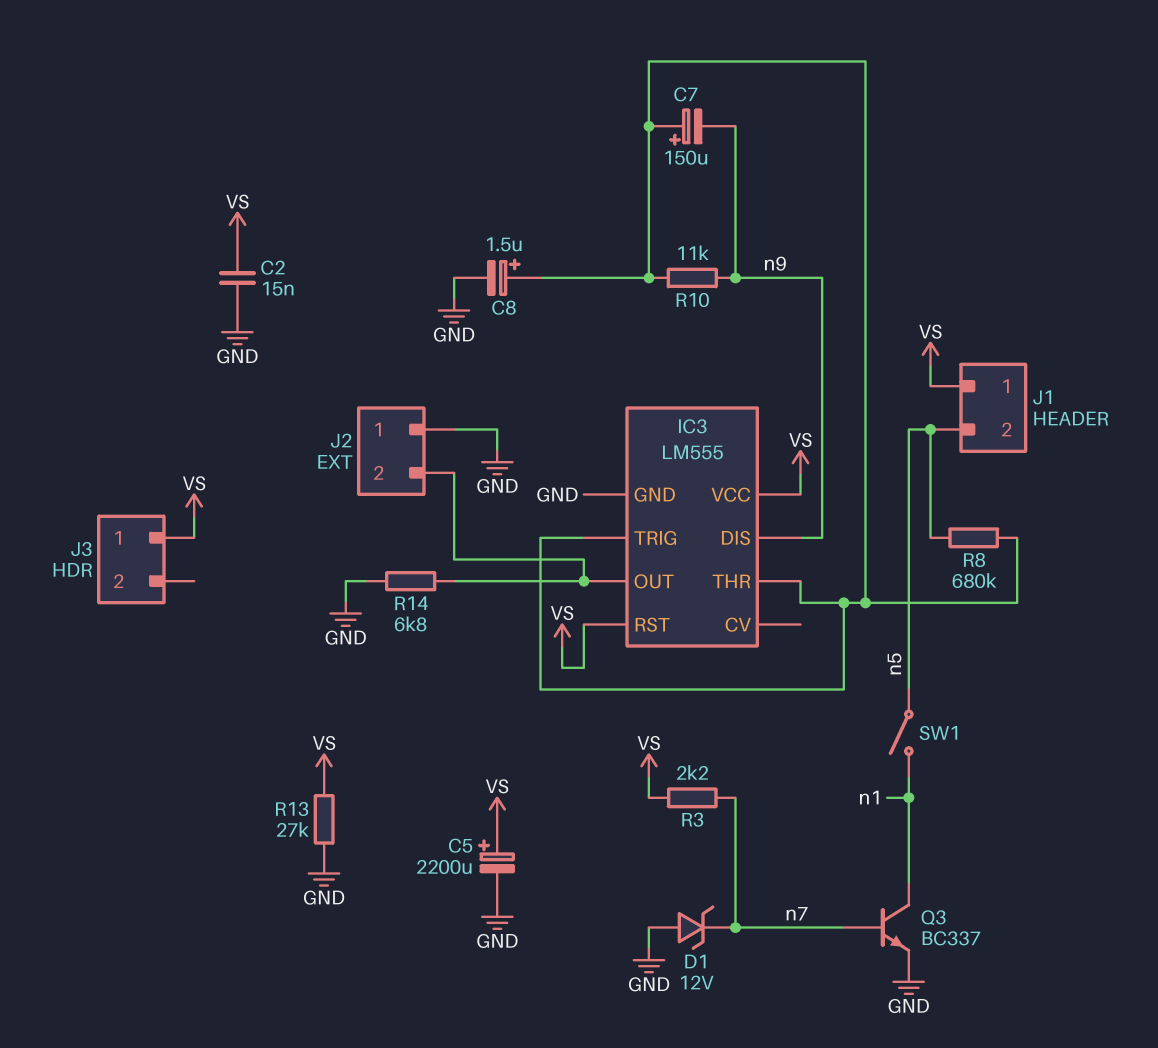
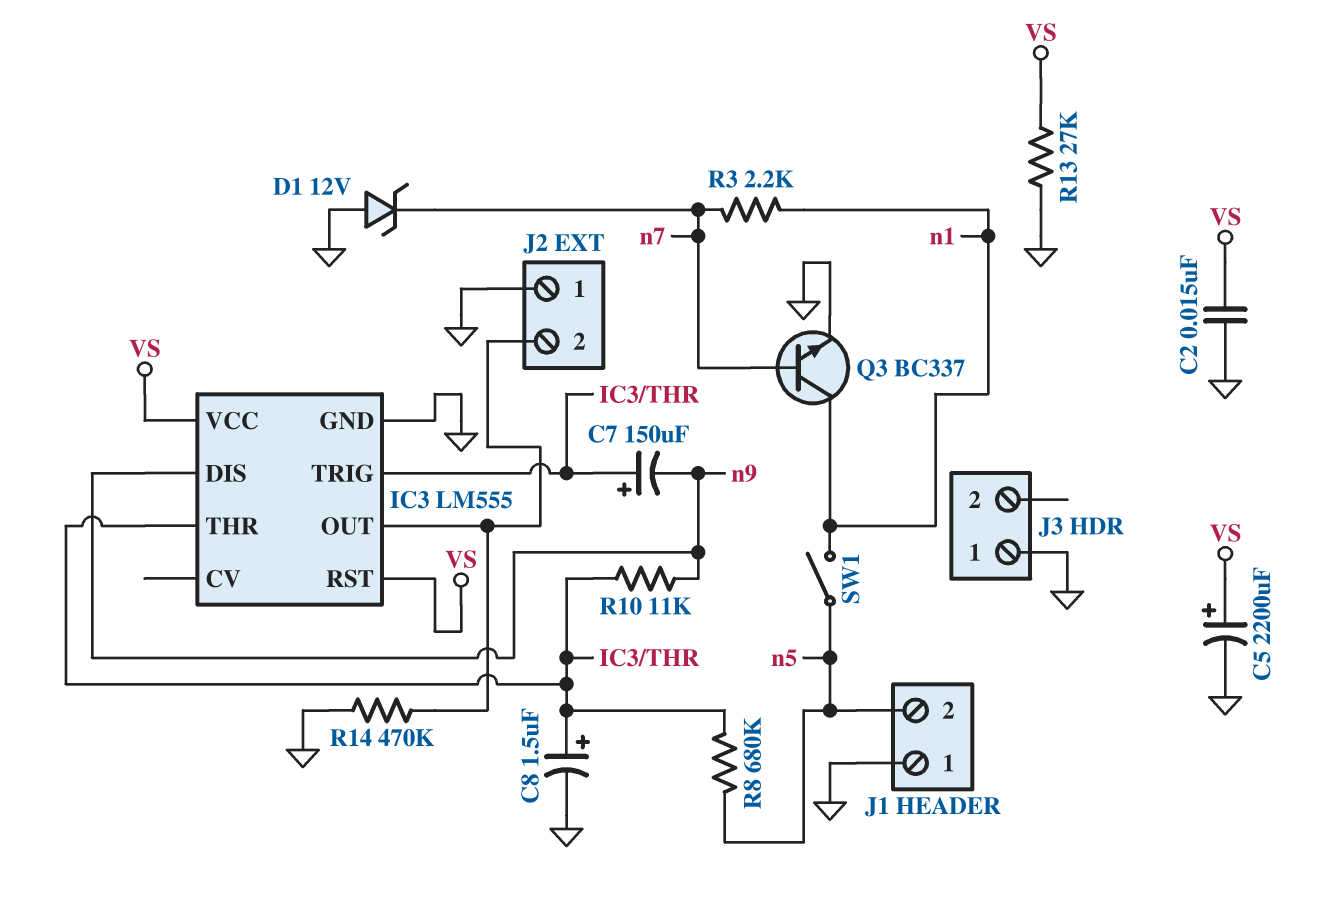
J1 pin 1: VS -> GND
J3 pin 1: VS -> GND
R3: 2.2k (VS, n7) -> 2.2k (n1, n7)
R14: 6.8k (GND, IC3/OUT) -> 470k (GND, IC3/OUT)

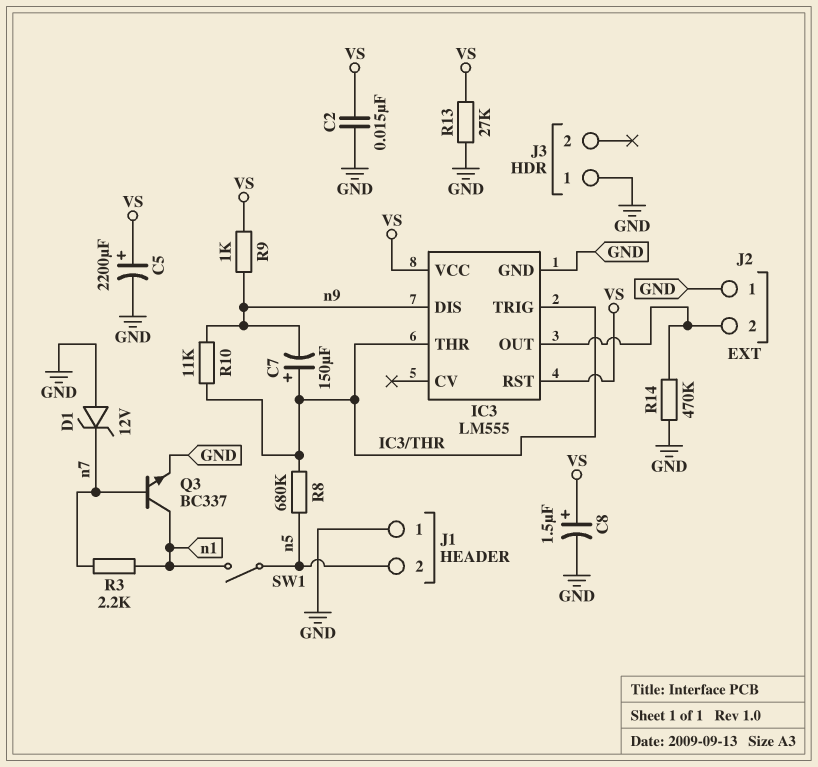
C8: 1.5uF (plus IC3/THR, minus GND) -> 1.5uF (plus VS, minus GND)
R9: none -> 1k (VS, n9)

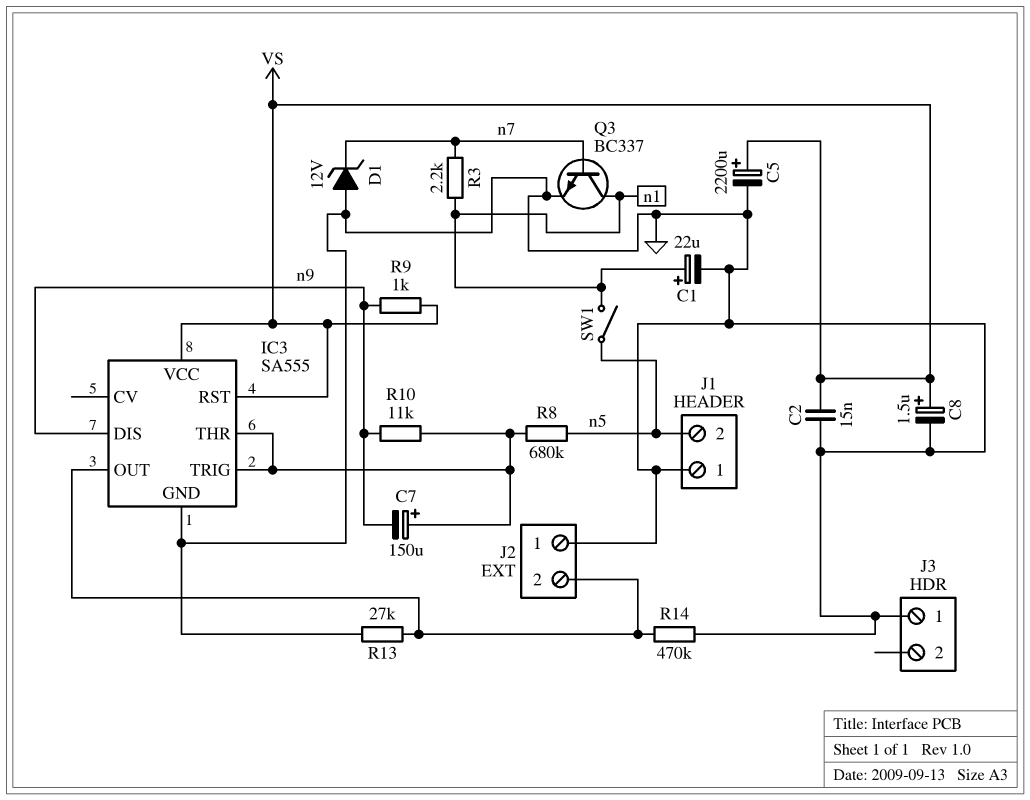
C1: none -> 22uF (plus n1, minus GND)
IC3: LM555 -> SA555
R13: 27k (GND, VS) -> 27k (GND, IC3/OUT)

